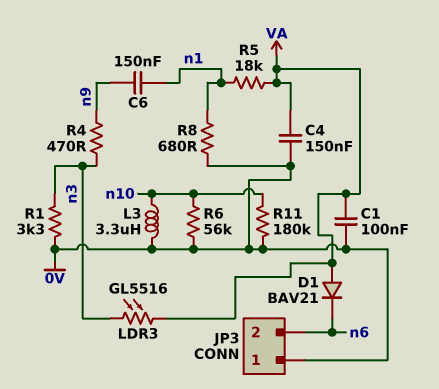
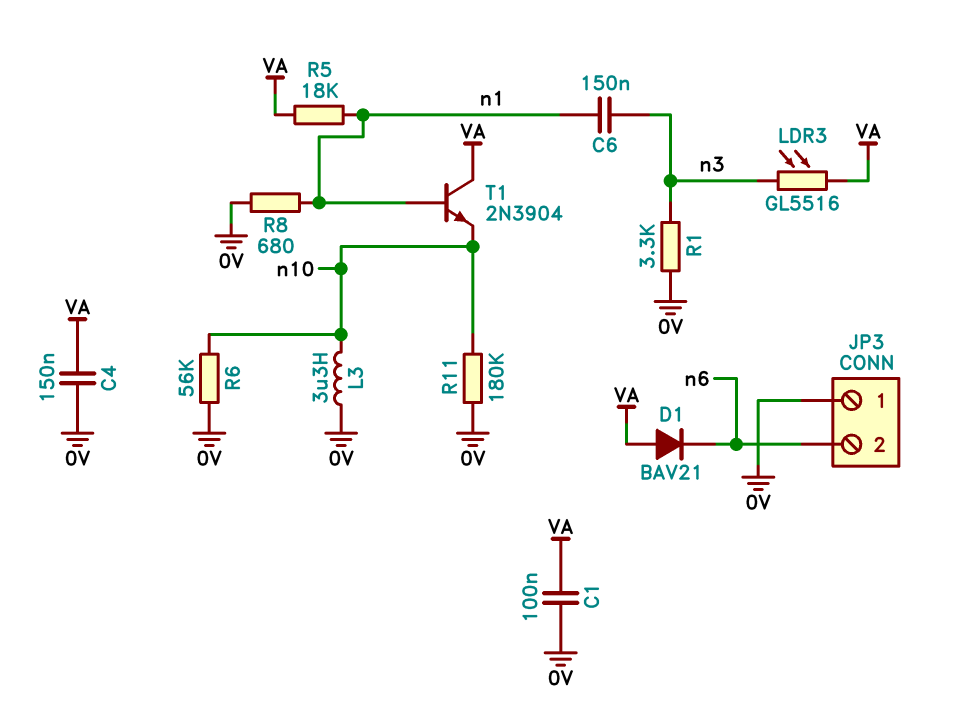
C6: 150nF (n1, n9) -> 150nF (n1, n3)
R4: 470 (n3, n9) -> none
T1: none -> NPN 2N3904 (B n1, C VA, E n10)

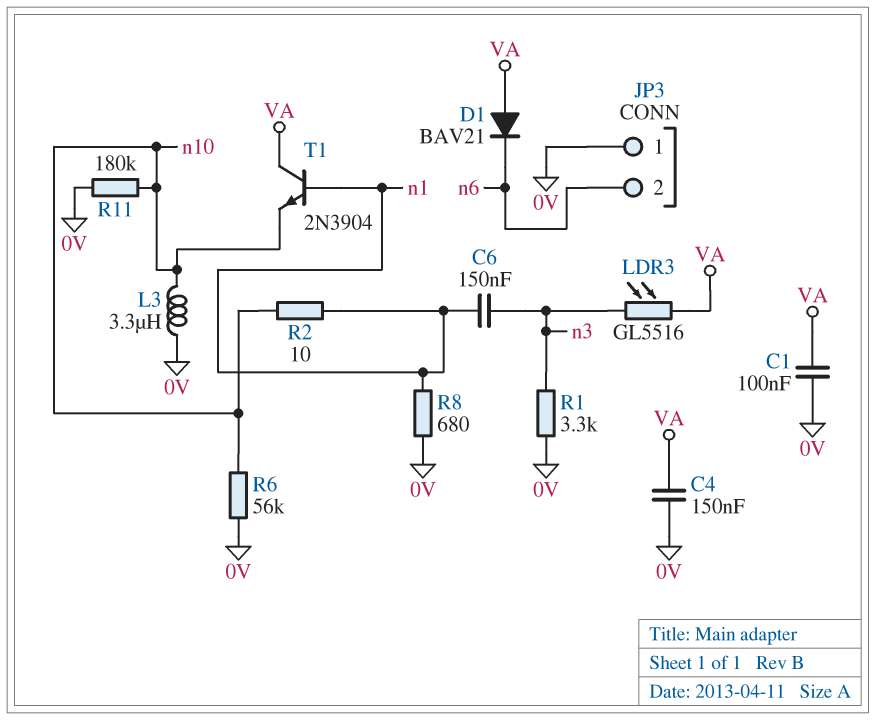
R2: none -> 10 (n1, n10)
R5: 18k (VA, n1) -> none

